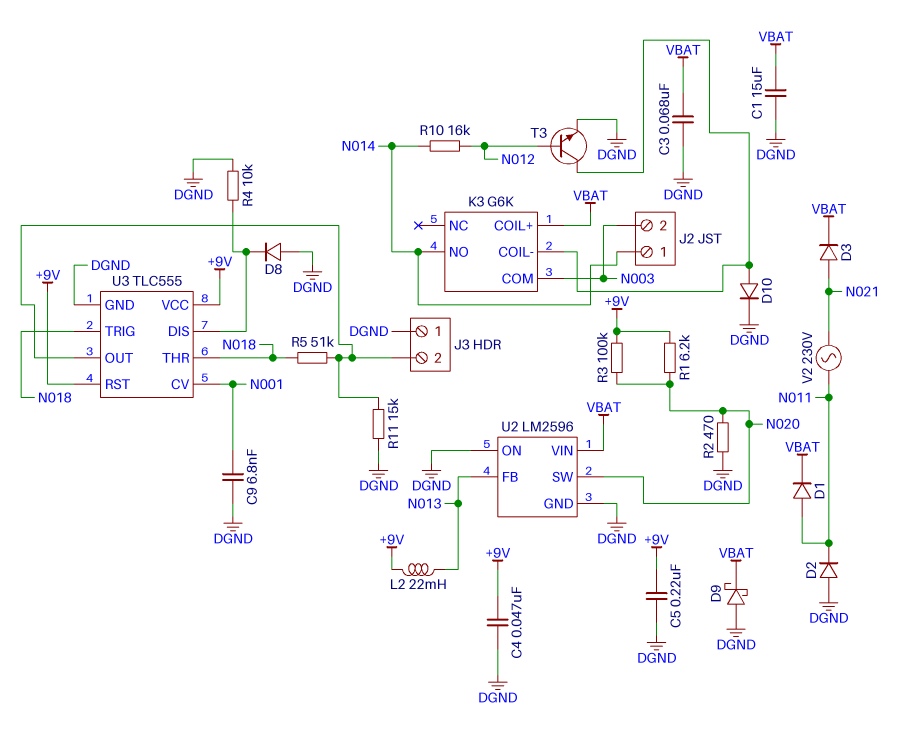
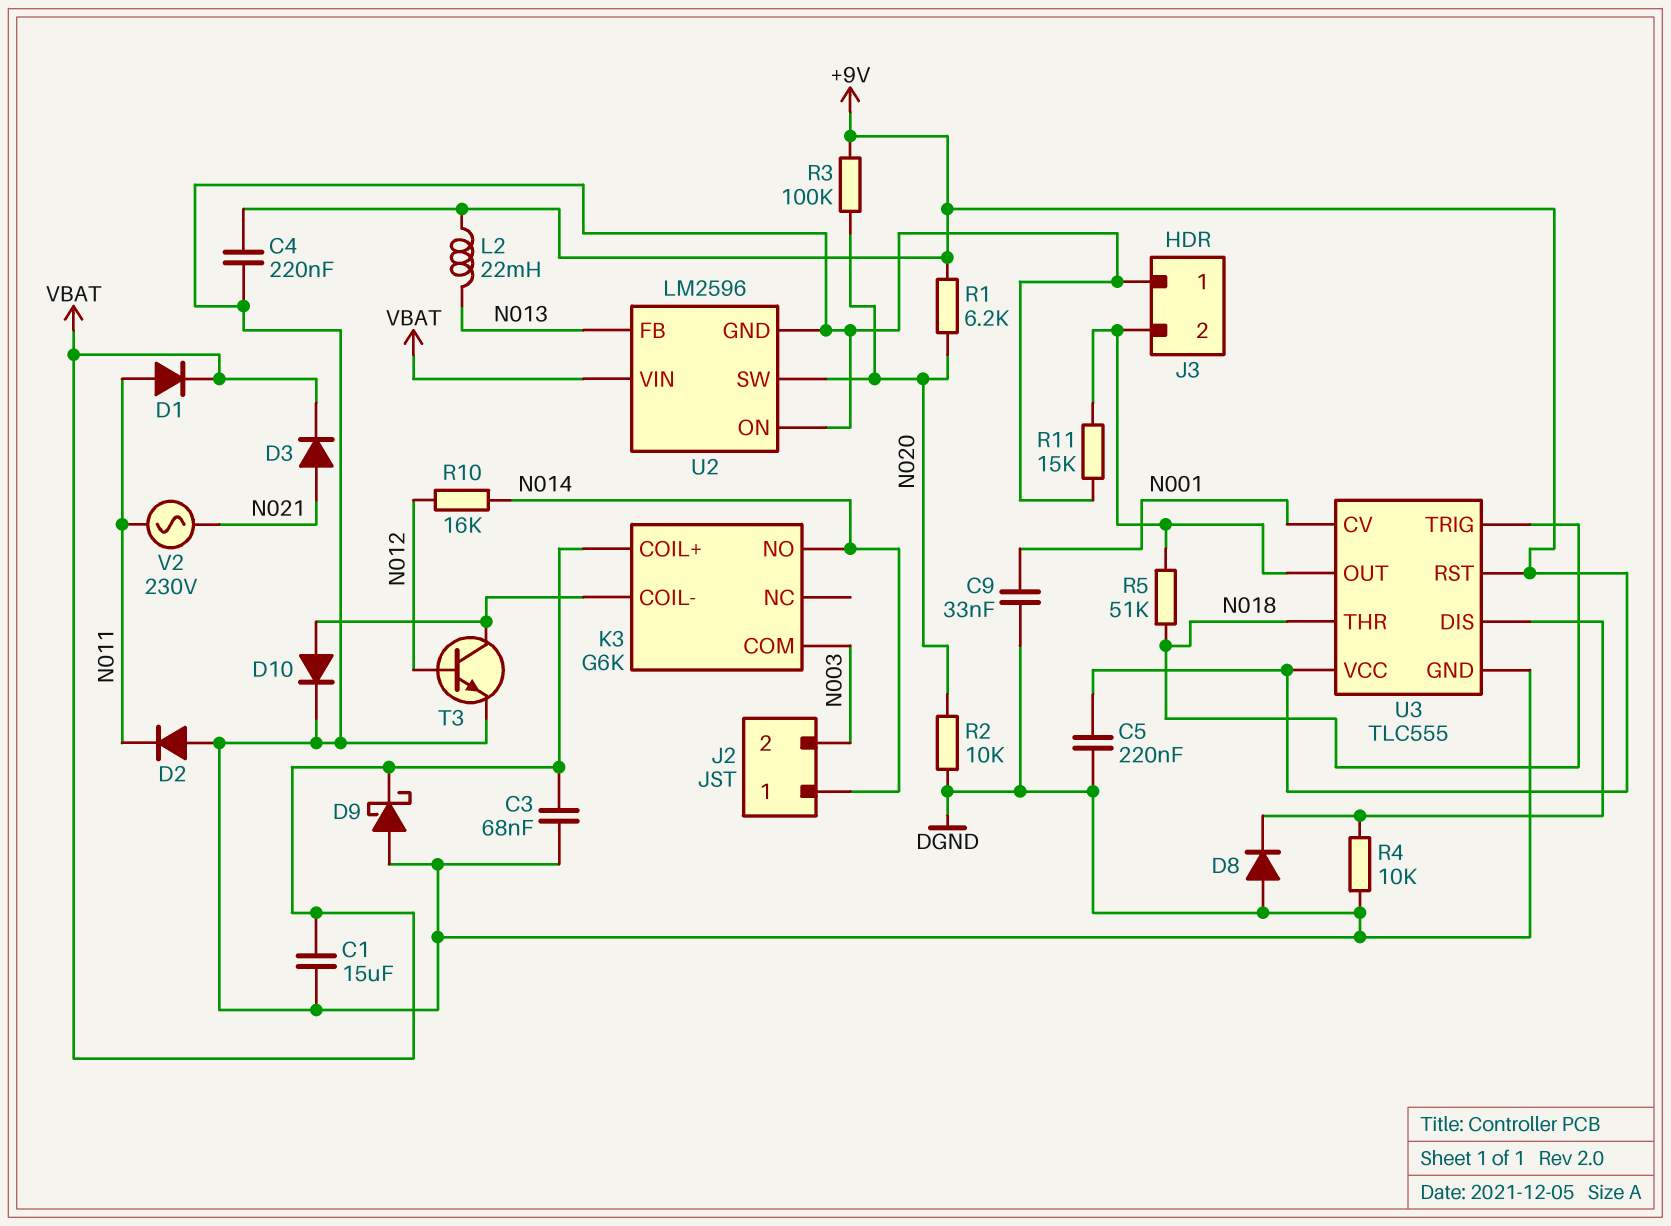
C4: 47nF (+9V, DGND) -> 220nF (+9V, DGND)
C9: 6.8nF (DGND, N001) -> 33nF (DGND, N001)
R2: 470 (DGND, N020) -> 10k (DGND, N020)

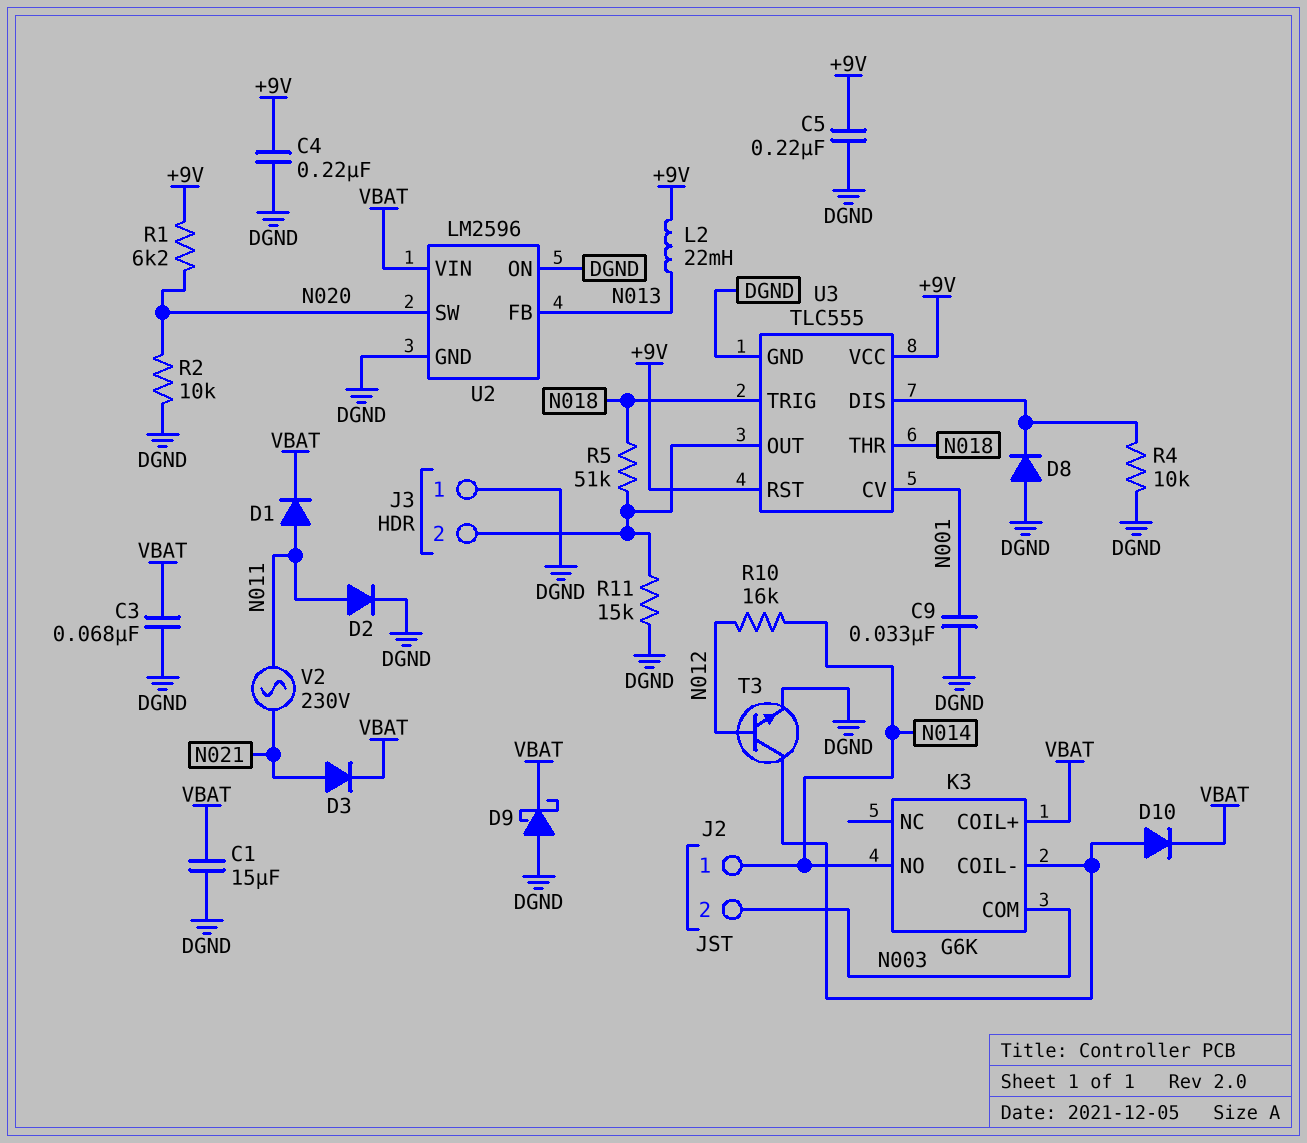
D2: diode (A DGND, K N011) -> diode (A N011, K DGND)
D10: diode (A K3/COIL-, K DGND) -> diode (A K3/COIL-, K VBAT)
R3: 100k (+9V, N020) -> none

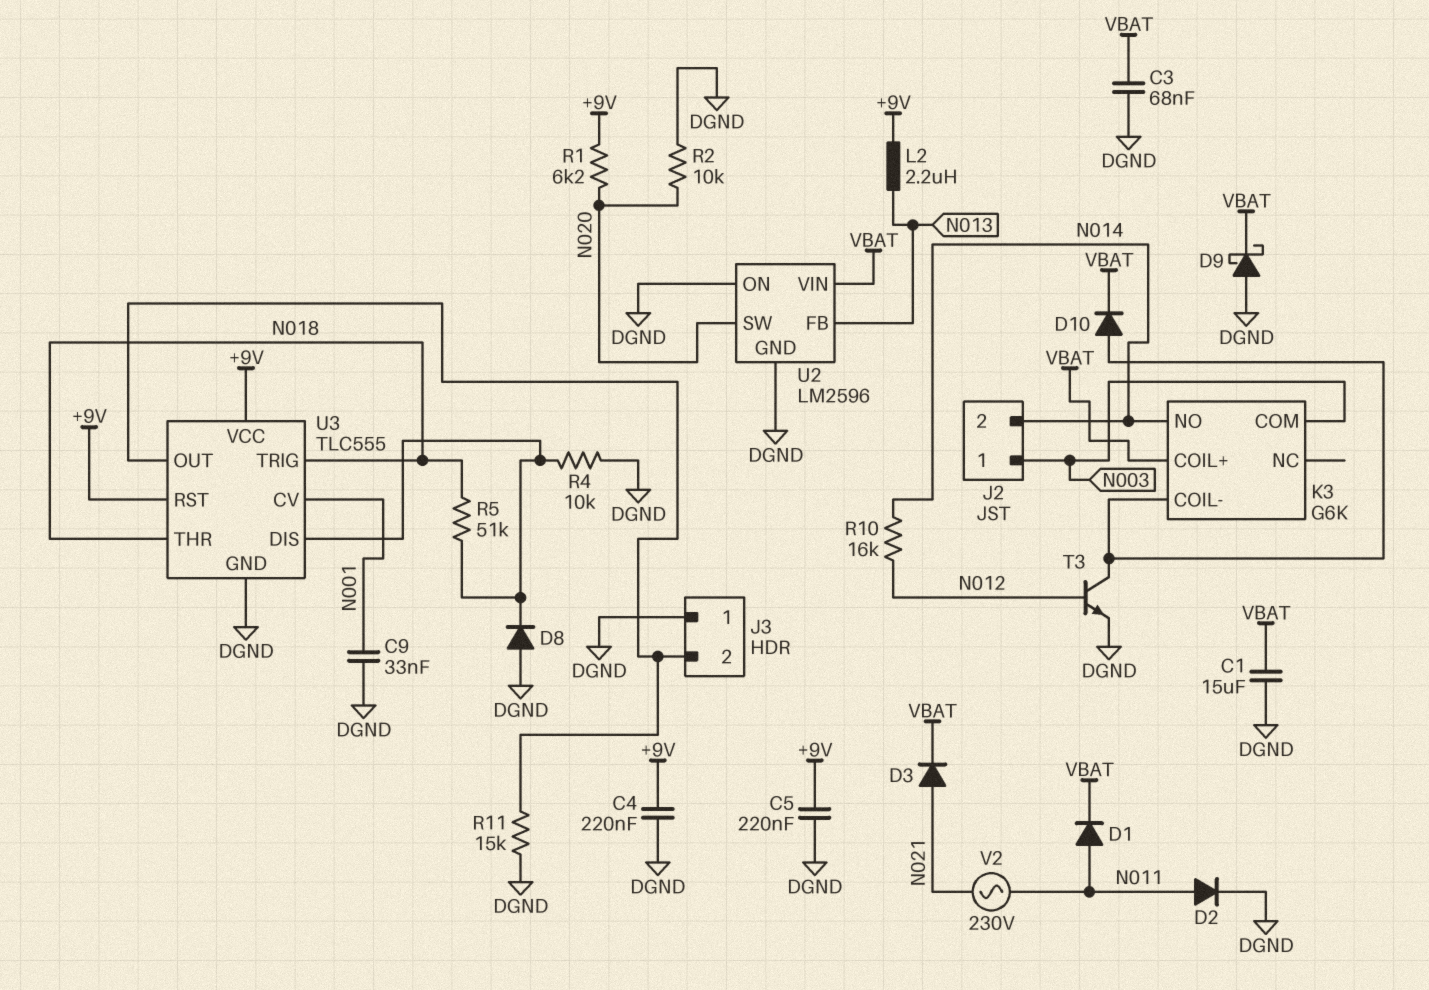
J2 pin 1: N014 -> N003
J2 pin 2: N003 -> N014
L2: 22mH (+9V, N013) -> 2.2uH (+9V, N013)
R5: 51k (J3/2, N018) -> 51k (N018, U3/DIS)

